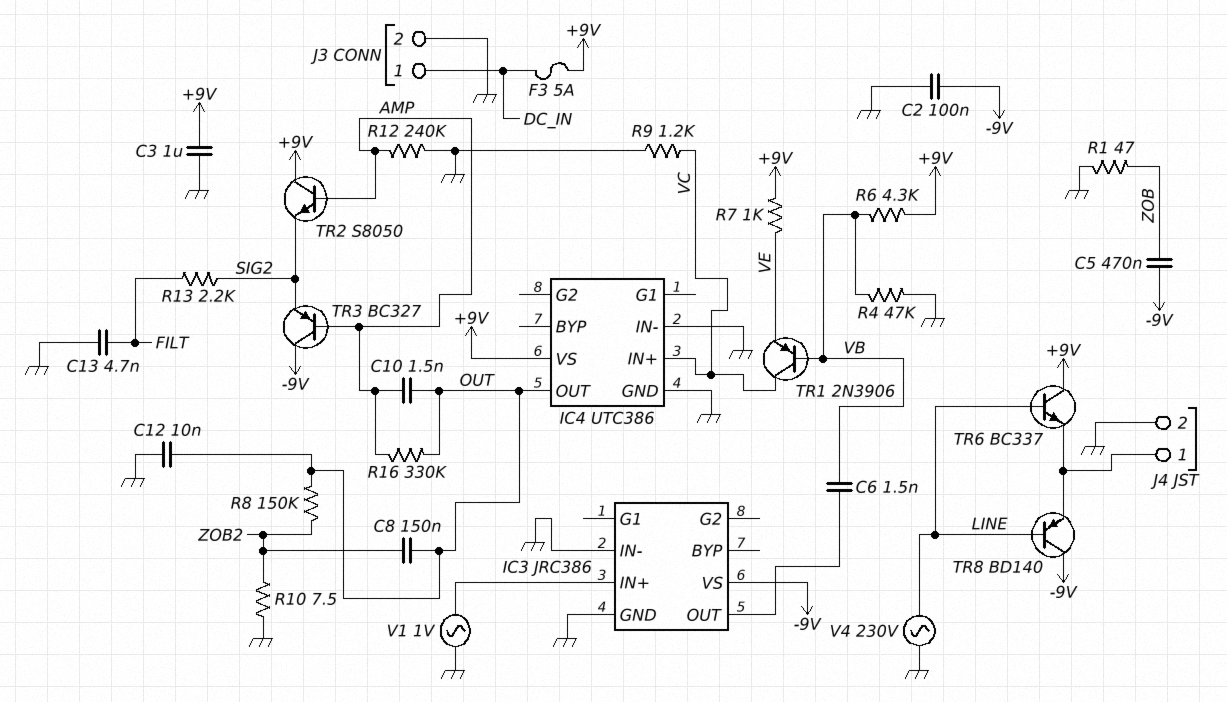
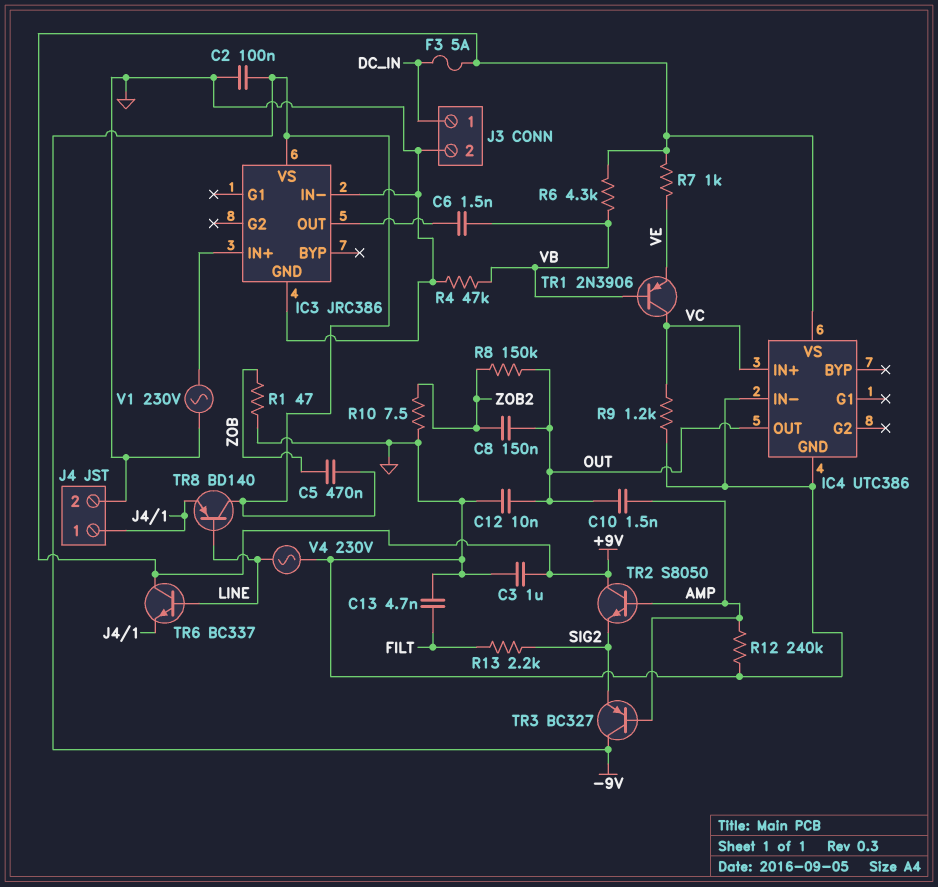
R16: 330k (AMP, OUT) -> none
V1: AC 1V (GND, IC3/IN+) -> AC 230V (GND, IC3/IN+)

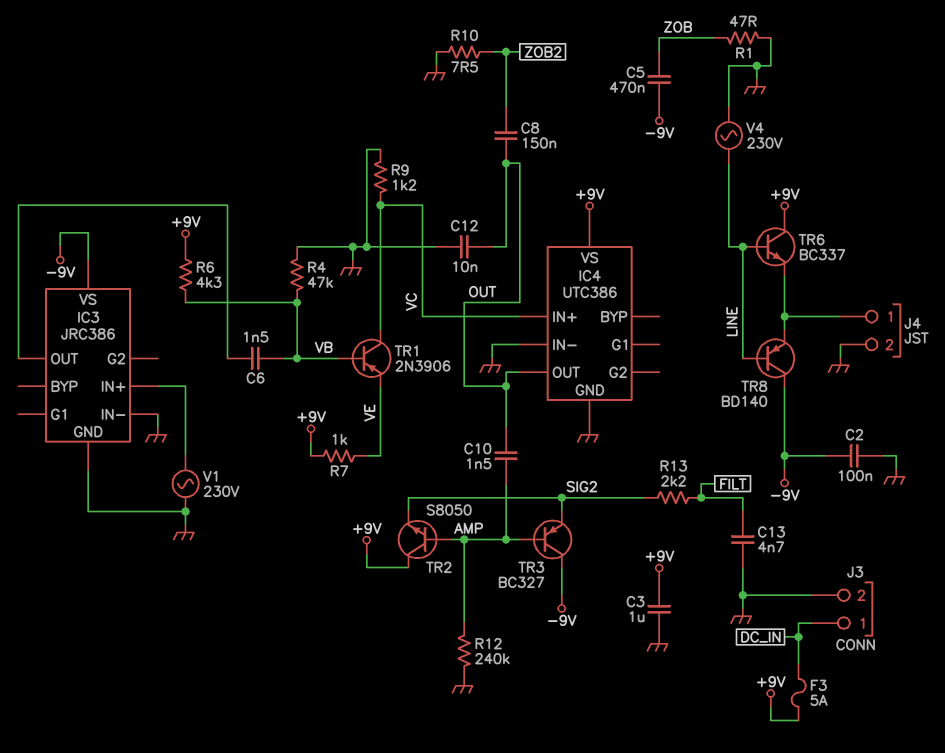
R8: 150k (OUT, ZOB2) -> none

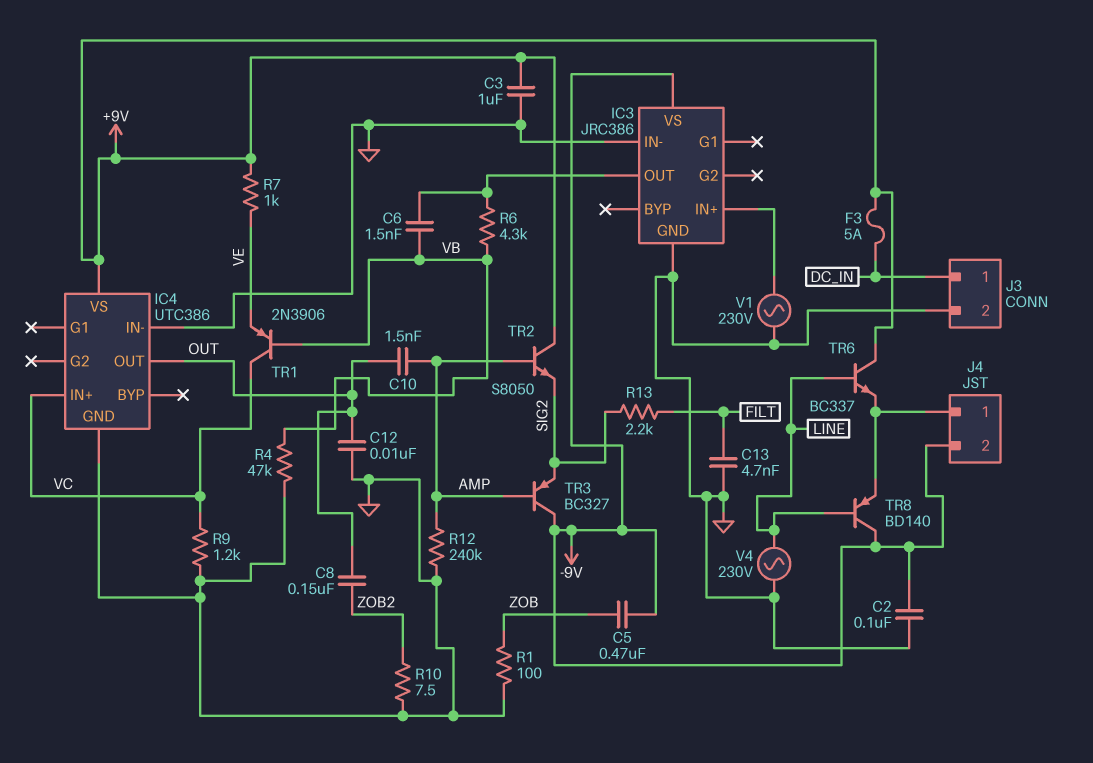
J4 pin 2: GND -> -9V
R1: 47 (GND, ZOB) -> 100 (GND, ZOB)
R6: 4.3k (+9V, VB) -> 4.3k (IC3/OUT, VB)

